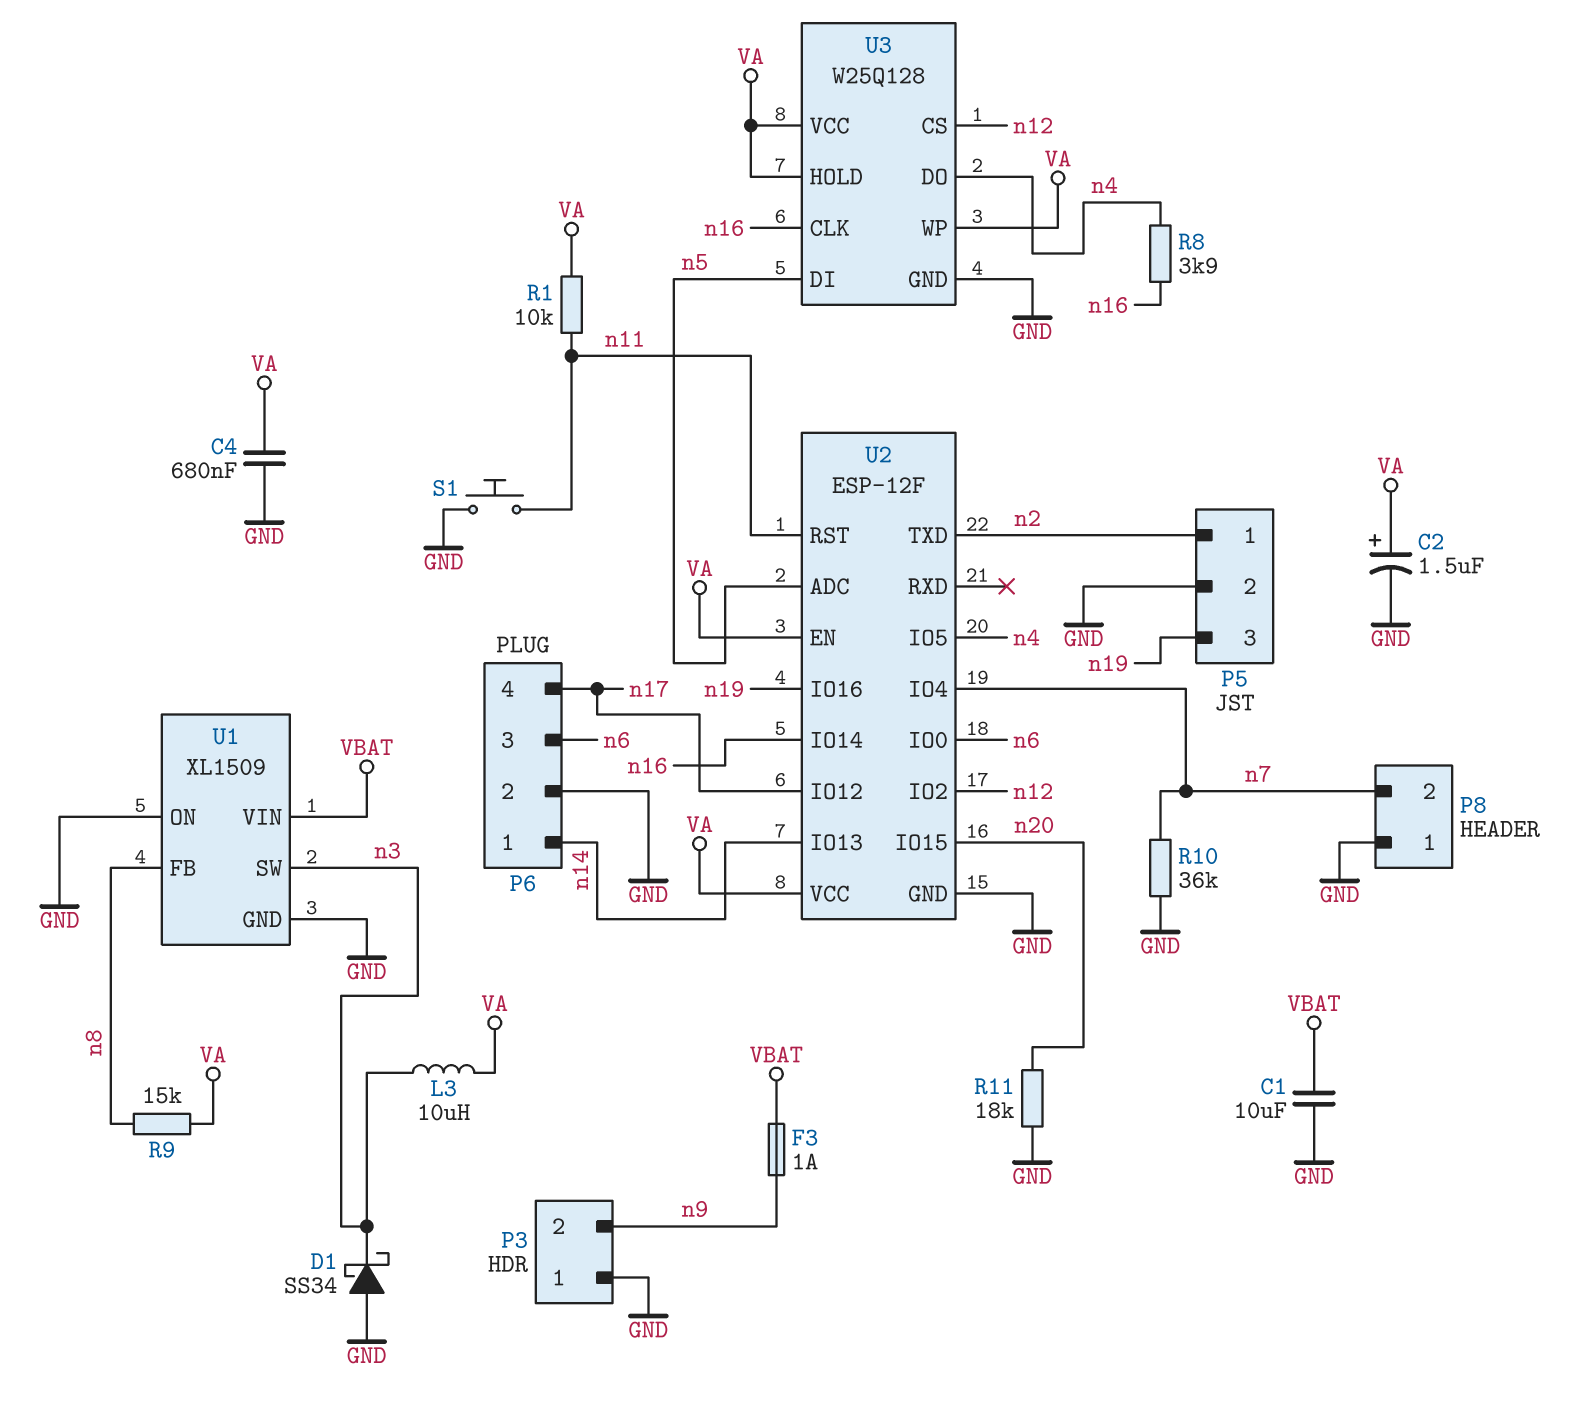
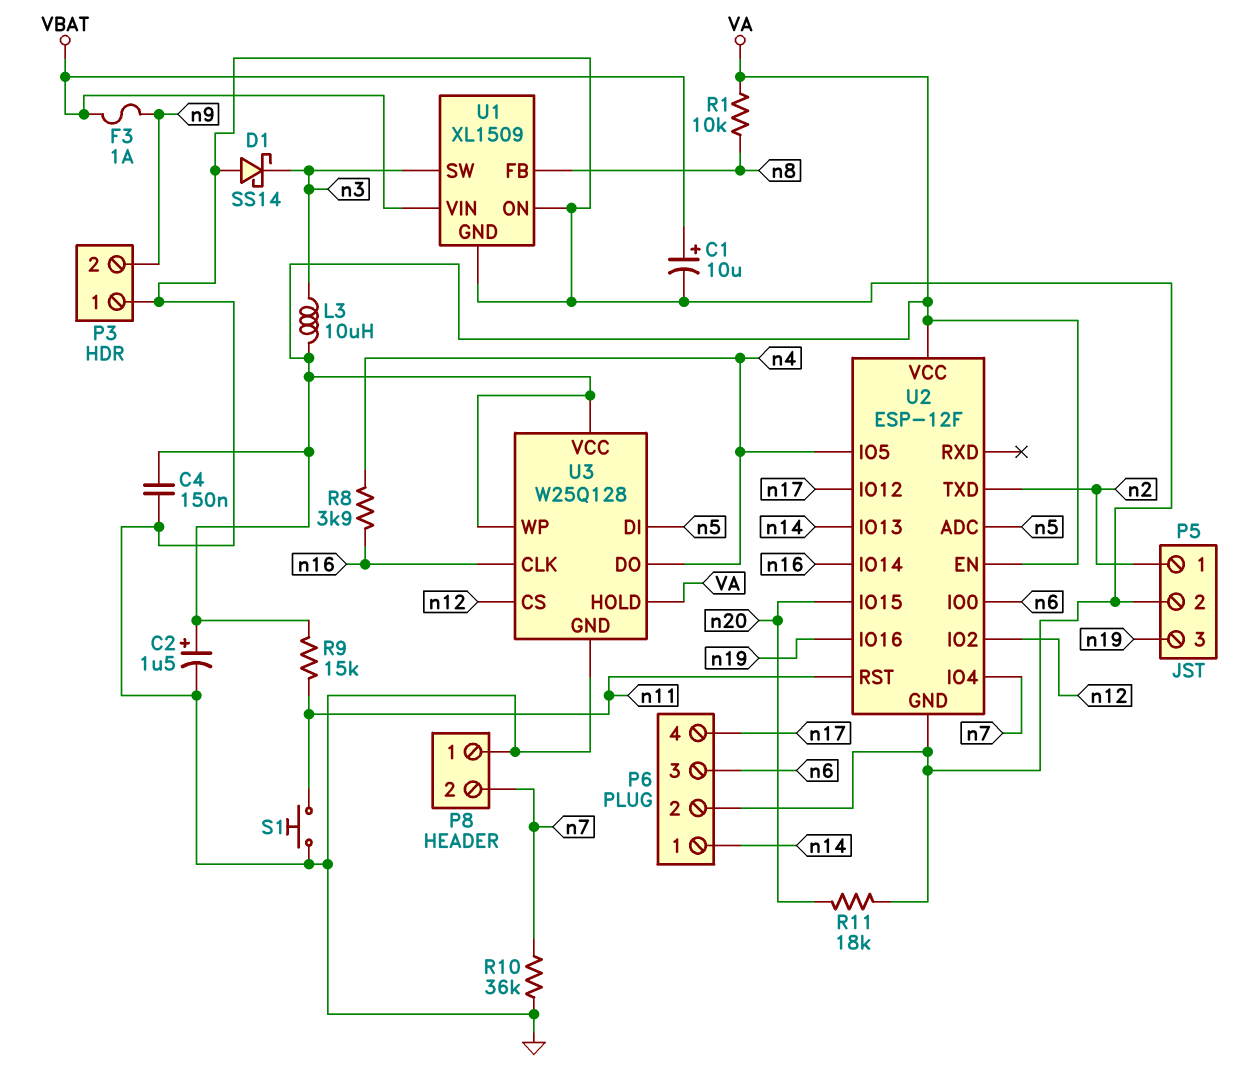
C1: 10uF (GND, VBAT) -> 10uF (plus VBAT, minus GND)
C4: 680nF (GND, VA) -> 150nF (GND, VA)
D1: schottky SS34 (A GND, K n3) -> schottky SS14 (A GND, K n3)
R1: 10k (VA, n11) -> 10k (VA, n8)
R9: 15k (VA, n8) -> 15k (VA, n11)

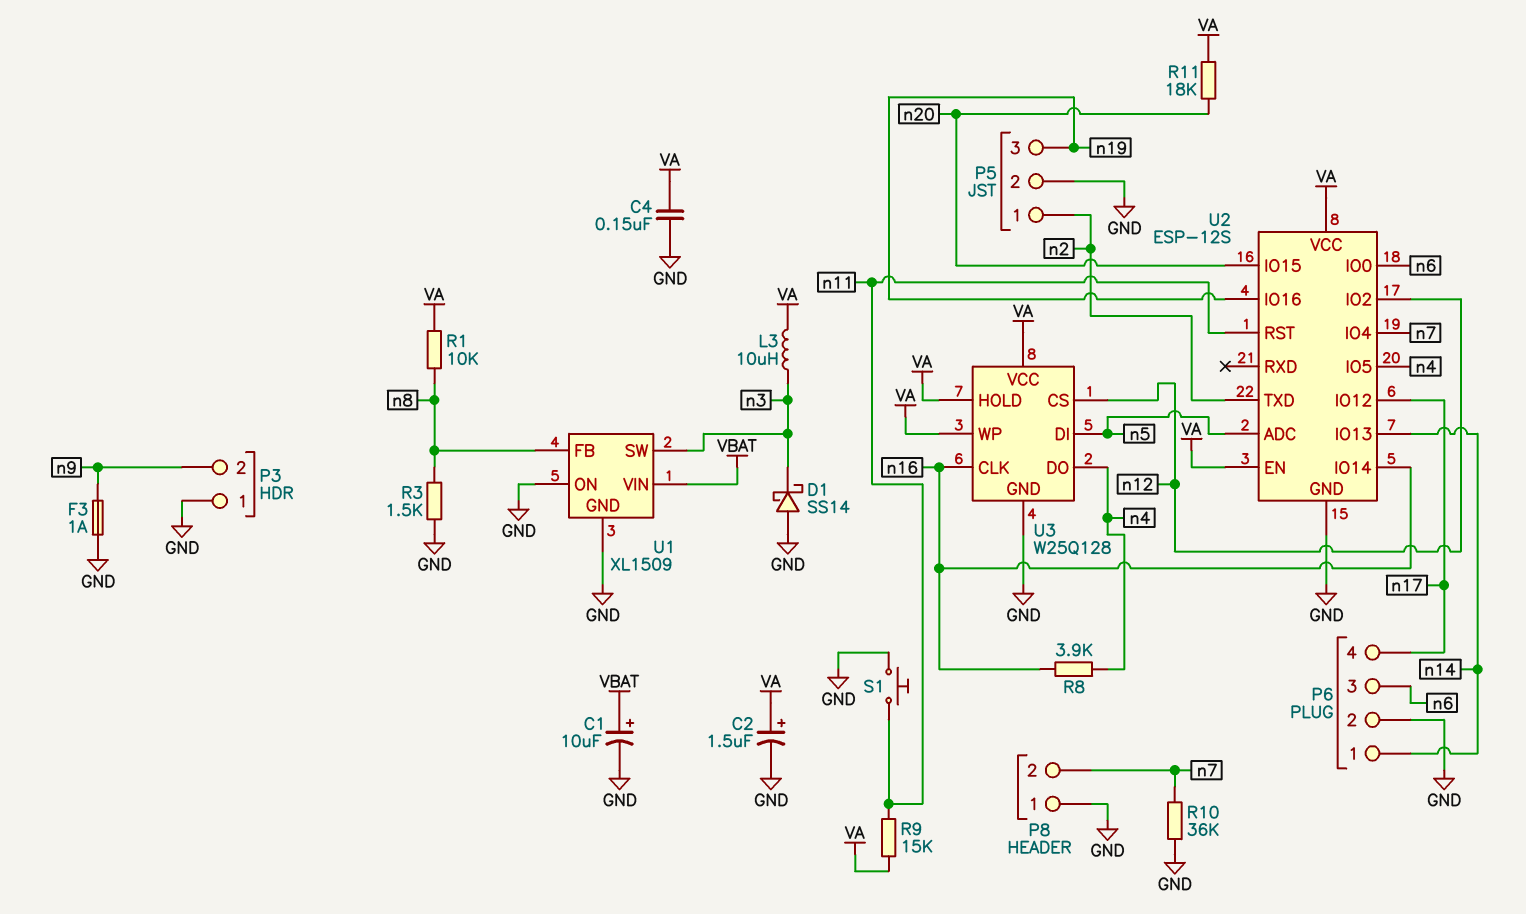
F3: 1A (VBAT, n9) -> 1A (GND, n9)
R3: none -> 1.5k (GND, n8)
R11: 18k (GND, n20) -> 18k (VA, n20)
U2: ESP-12F -> ESP-12S

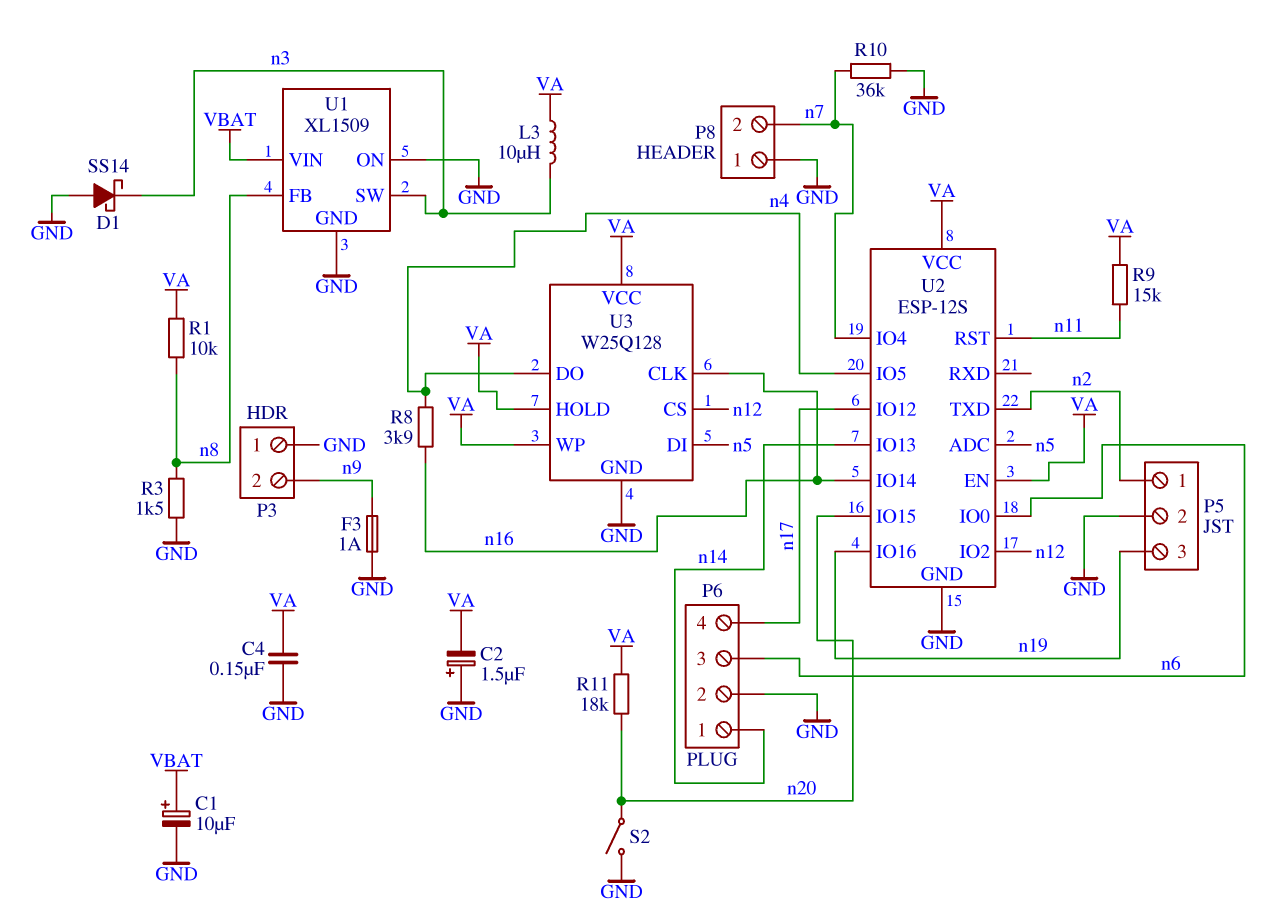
C2: 1.5uF (plus VA, minus GND) -> 1.5uF (plus GND, minus VA)
S1: button (GND, n11) -> none
S2: none -> switch (GND, n20)

